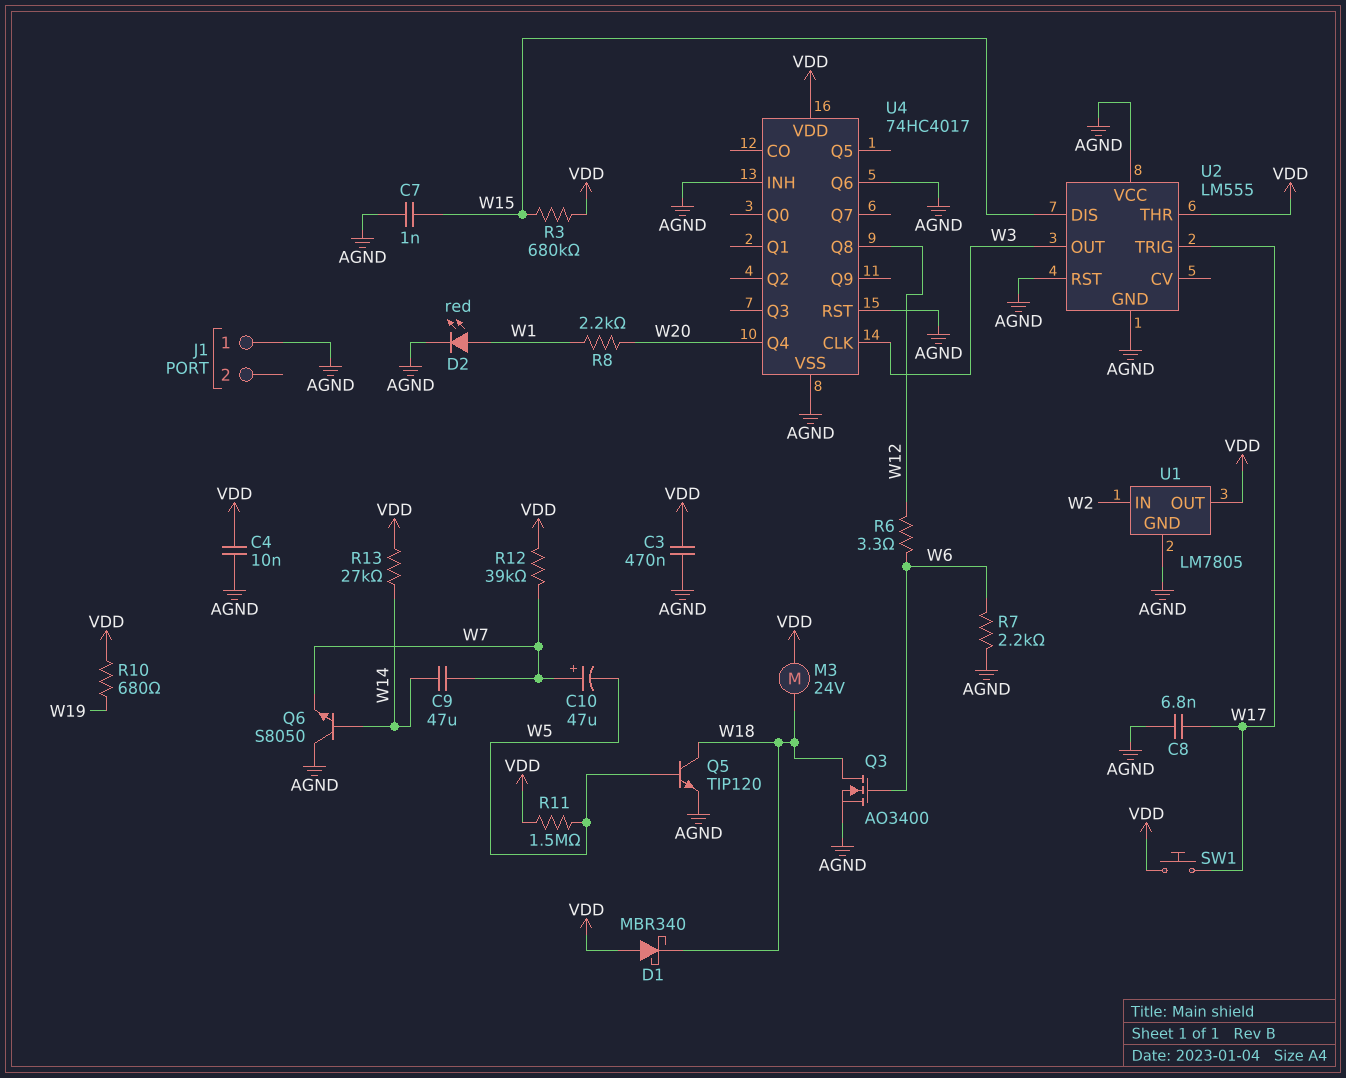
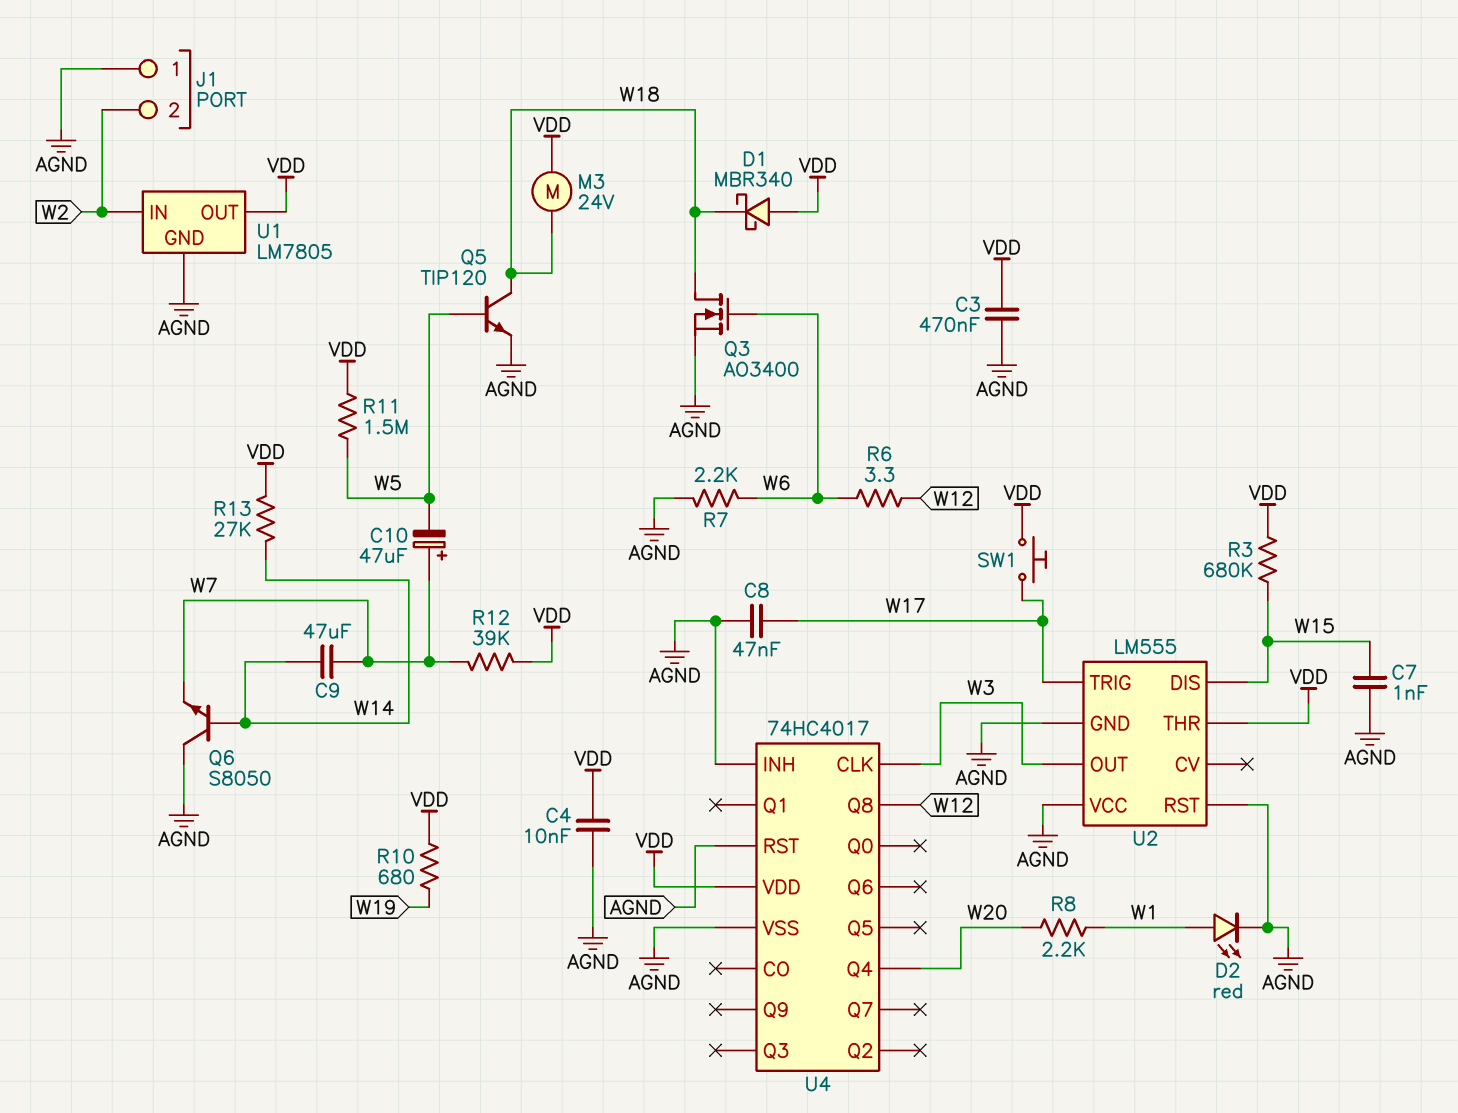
C8: 6.8nF (AGND, W17) -> 47nF (AGND, W17)
J1 pin 2: none -> W2
U4 pin Q6: AGND -> none

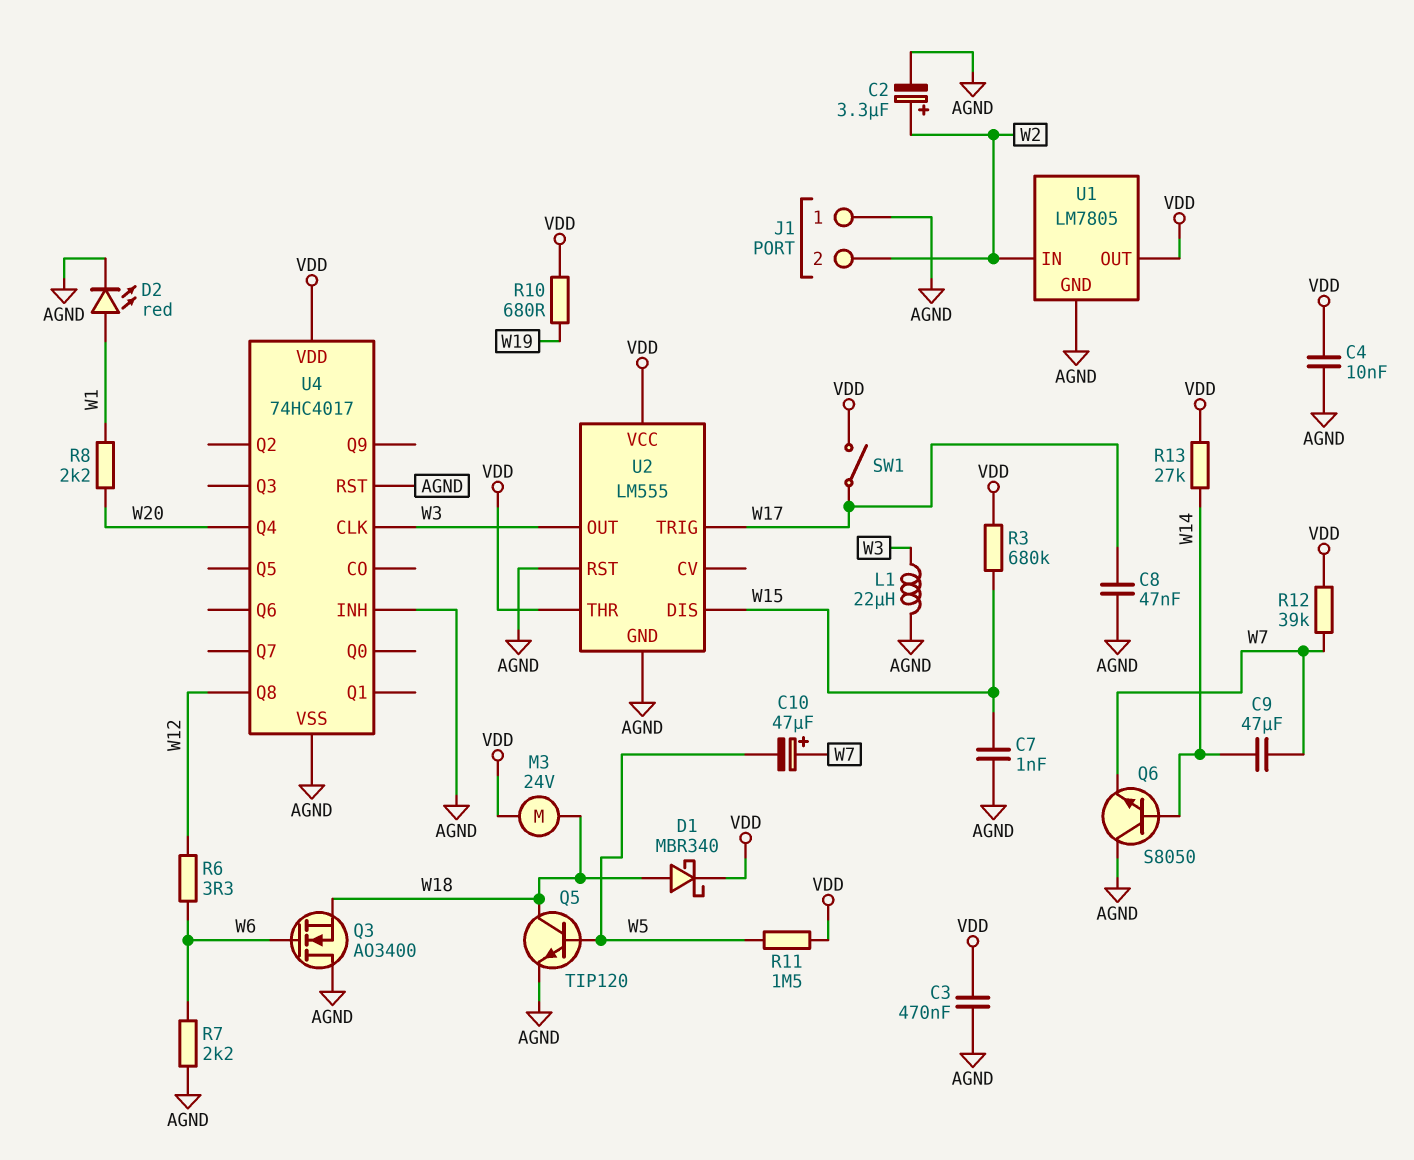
C2: none -> 3.3uF (plus W2, minus AGND)
D1: schottky MBR340 (A VDD, K W18) -> schottky MBR340 (A W18, K VDD)
L1: none -> 22uH (AGND, W3)
Q3: NMOS AO3400 (G W6, D W18, S AGND) -> NMOS AO3400 (G W6, D AGND, S W18)
SW1: button (VDD, W17) -> switch (VDD, W17)
U2 pin VCC: AGND -> VDD

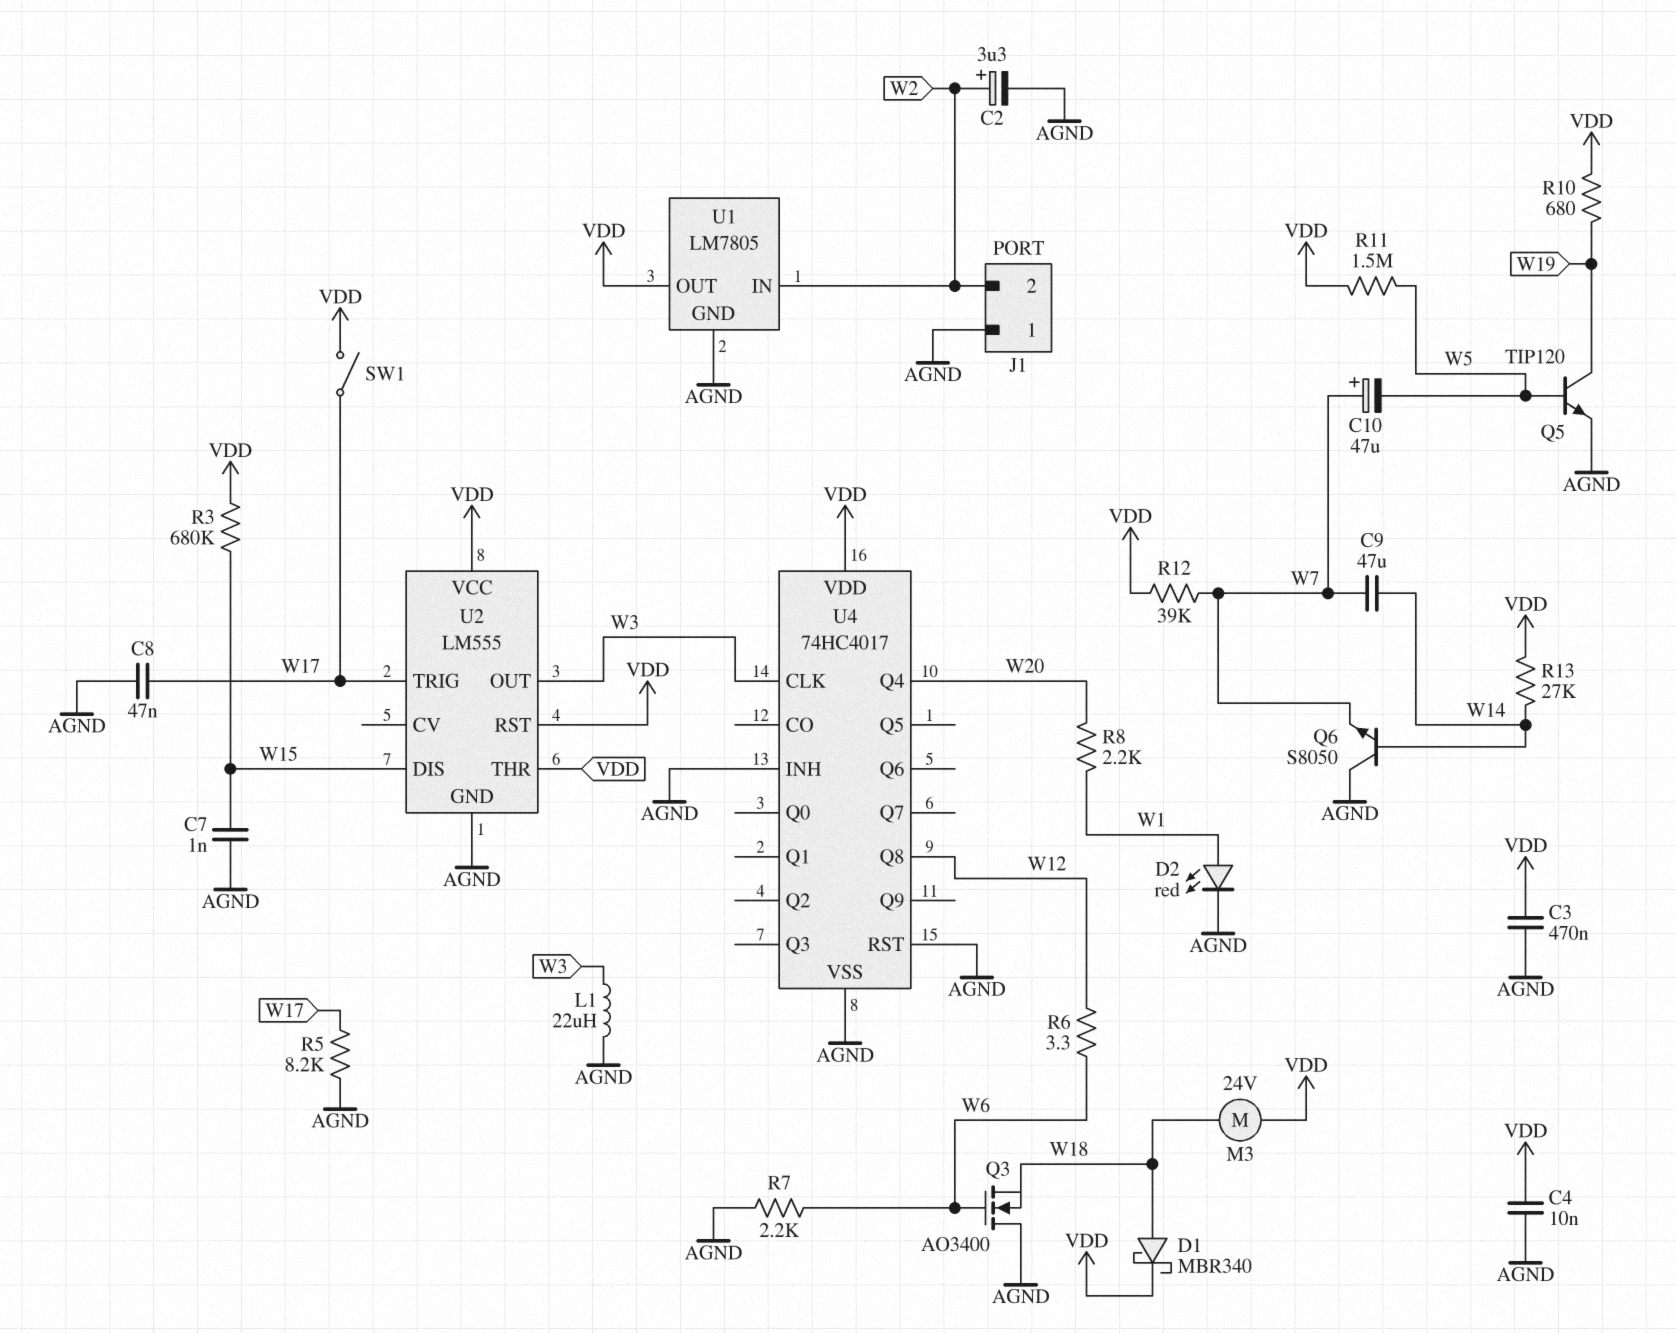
Q5: NPN TIP120 (B W5, C W18, E AGND) -> NPN TIP120 (B W5, C W19, E AGND)
R5: none -> 8.2k (AGND, W17)
U2 pin RST: AGND -> VDD

